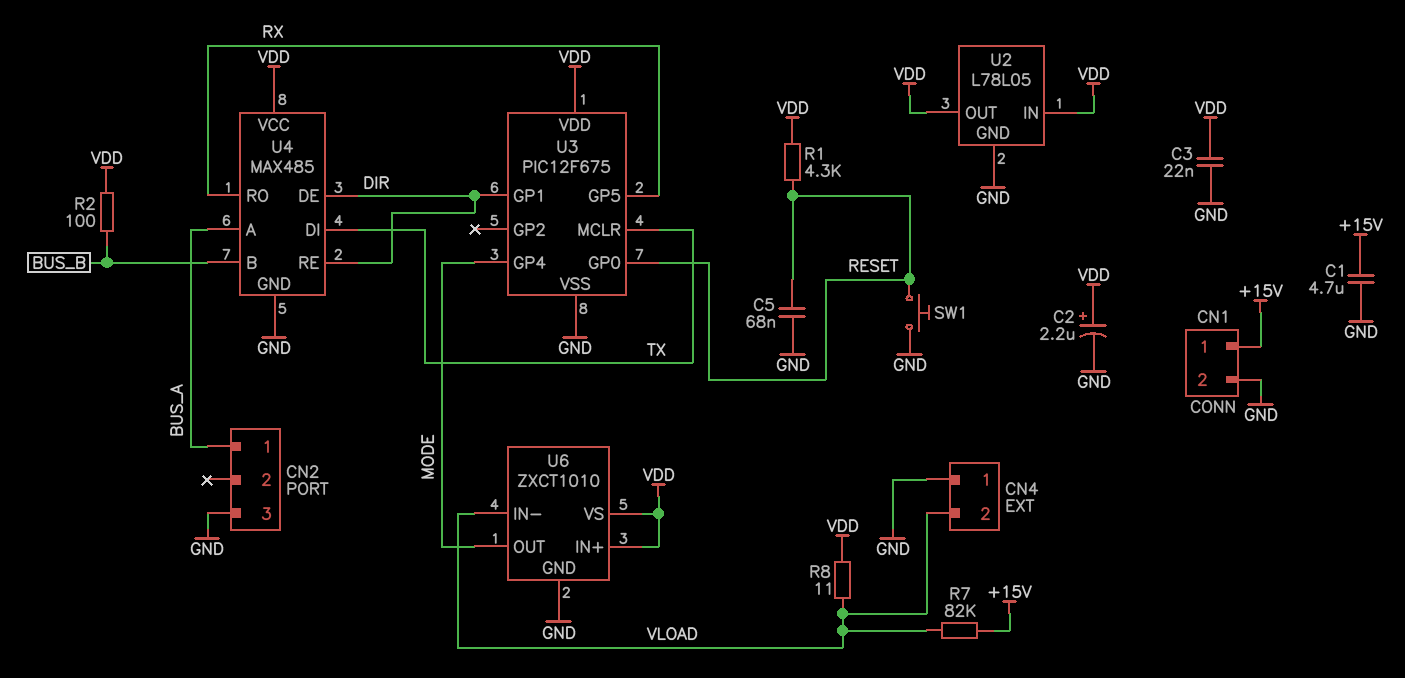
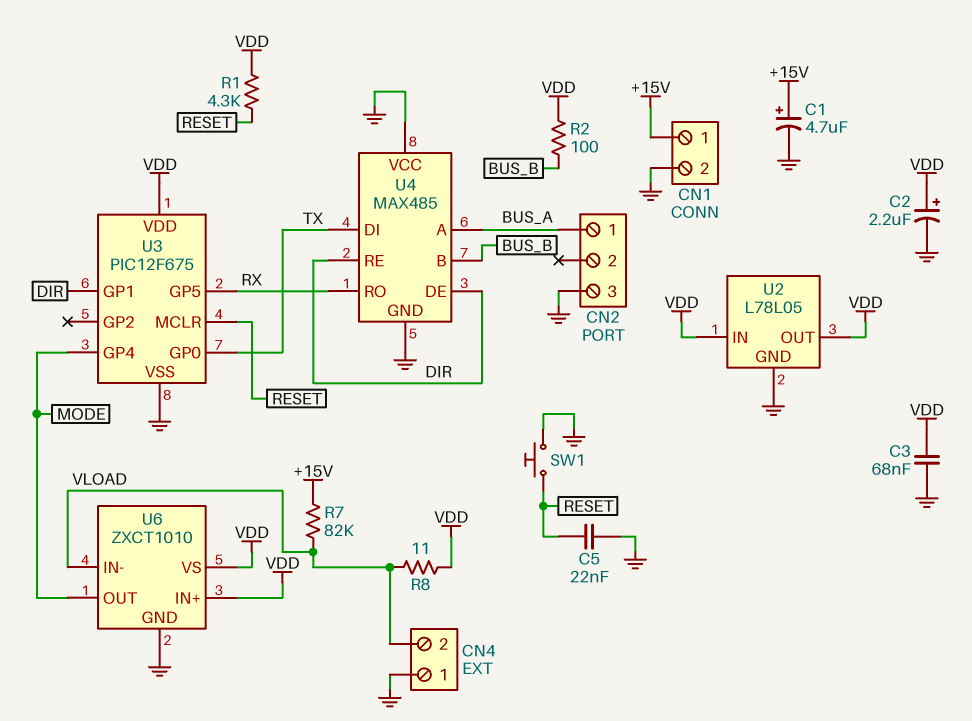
C1: 4.7uF (+15V, GND) -> 4.7uF (plus +15V, minus GND)
C3: 22nF (GND, VDD) -> 68nF (GND, VDD)
C5: 68nF (GND, RESET) -> 22nF (GND, RESET)
U3 pin GP0: RESET -> TX
U3 pin MCLR: TX -> RESET
U4 pin VCC: VDD -> GND

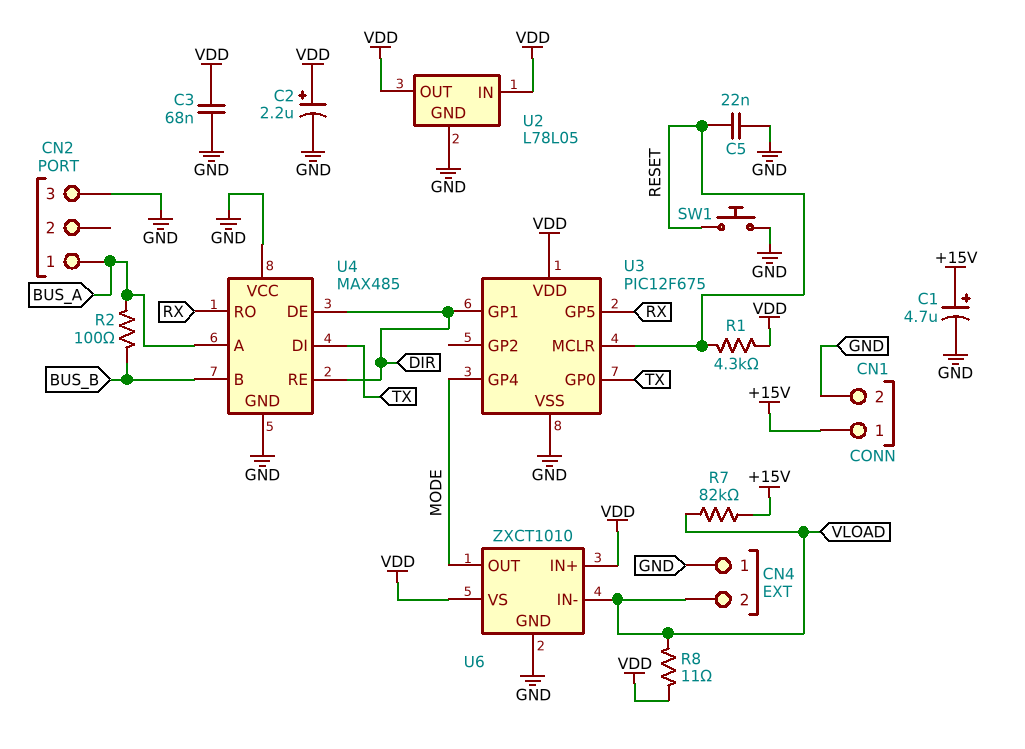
R2: 100 (BUS_B, VDD) -> 100 (BUS_A, BUS_B)

